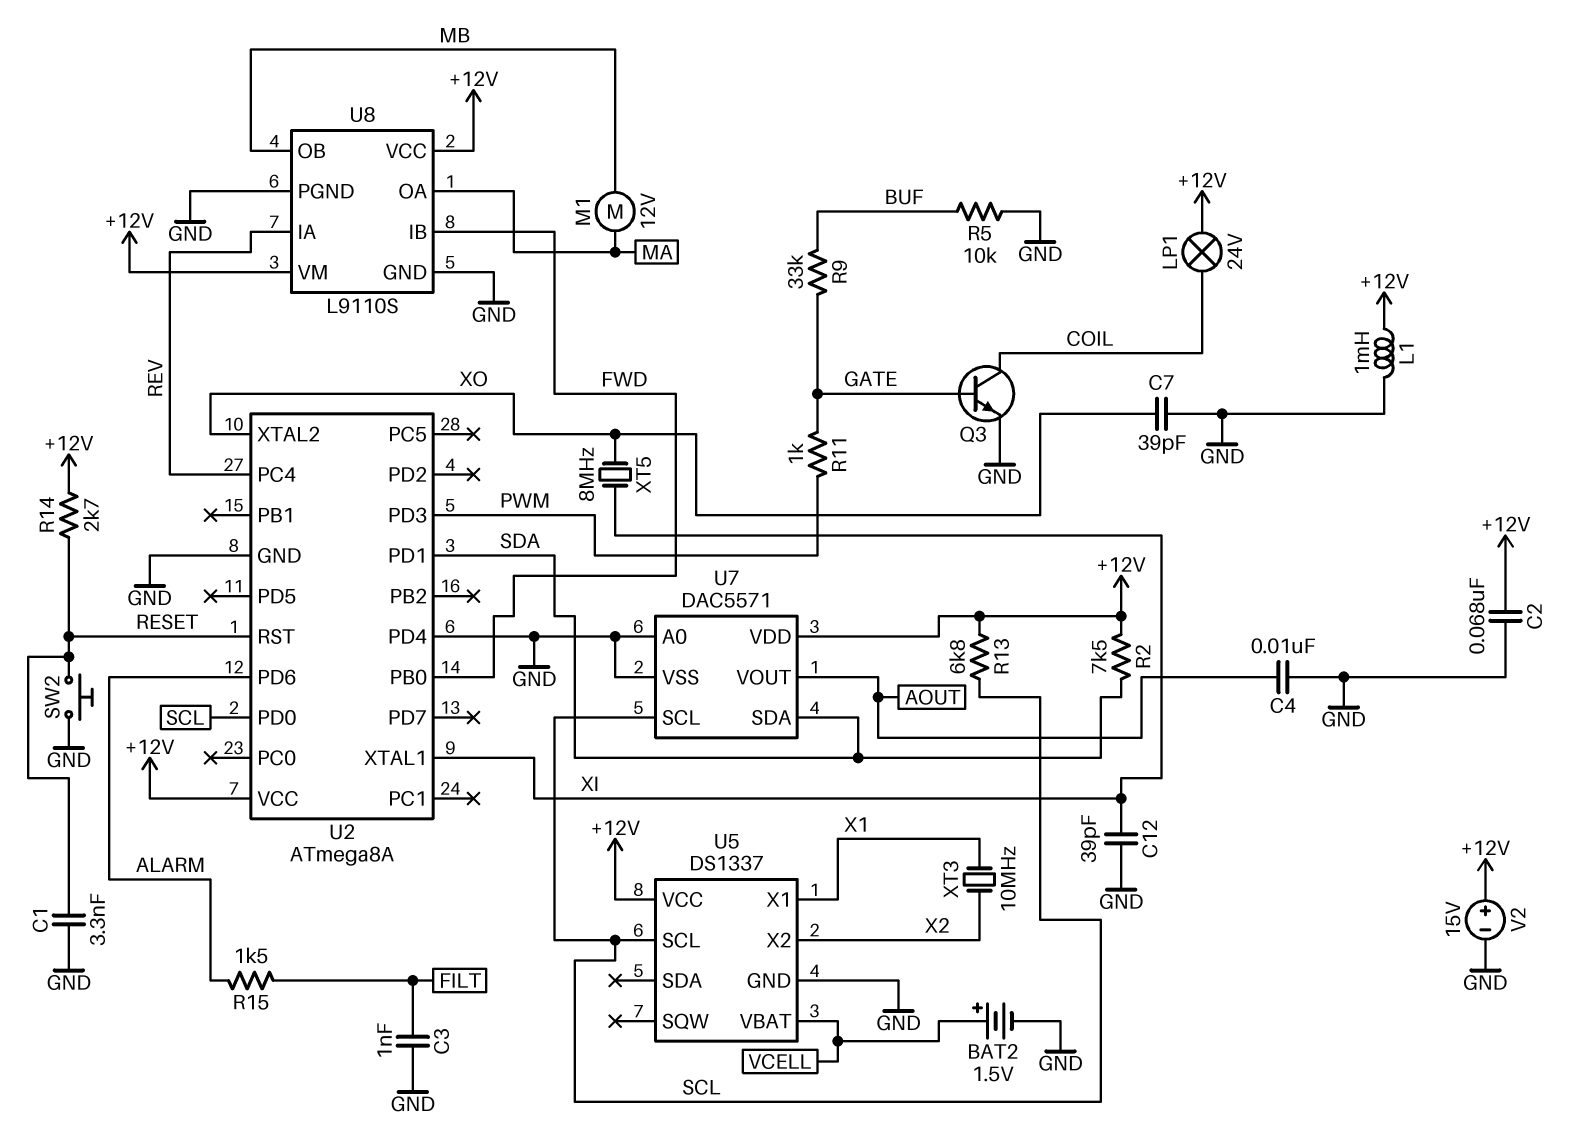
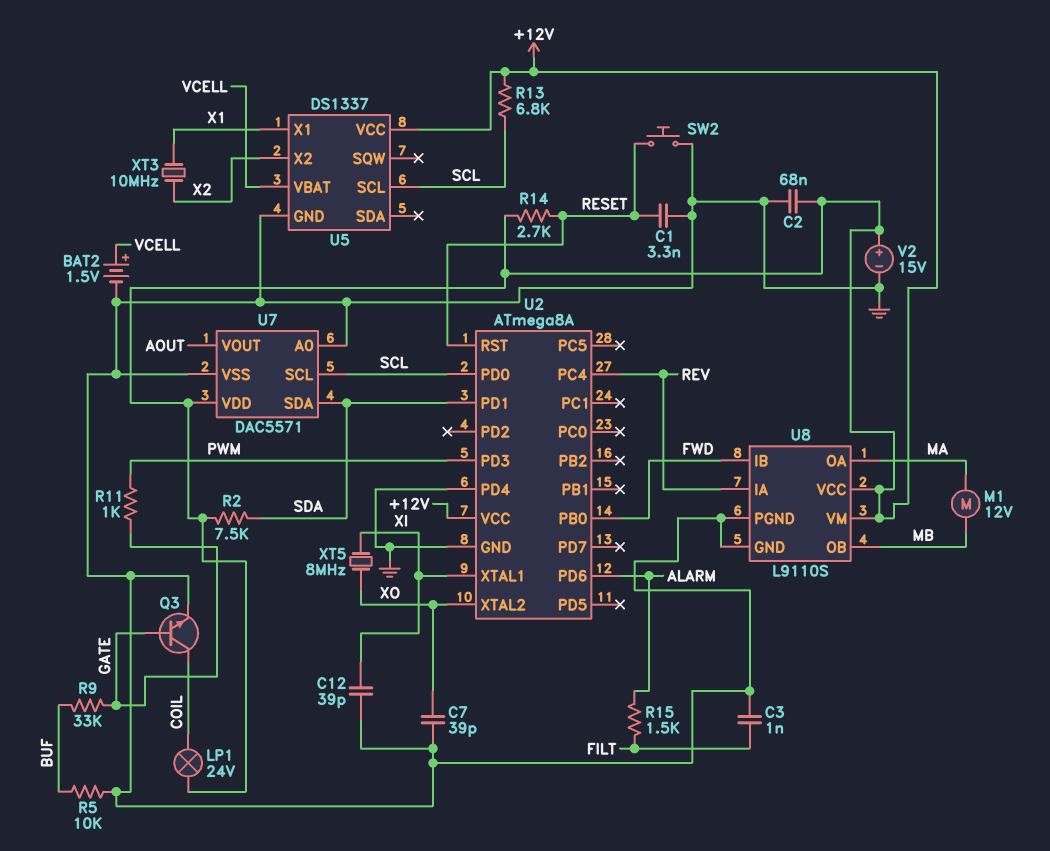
C4: 10nF (AOUT, GND) -> none
L1: 1mH (+12V, GND) -> none

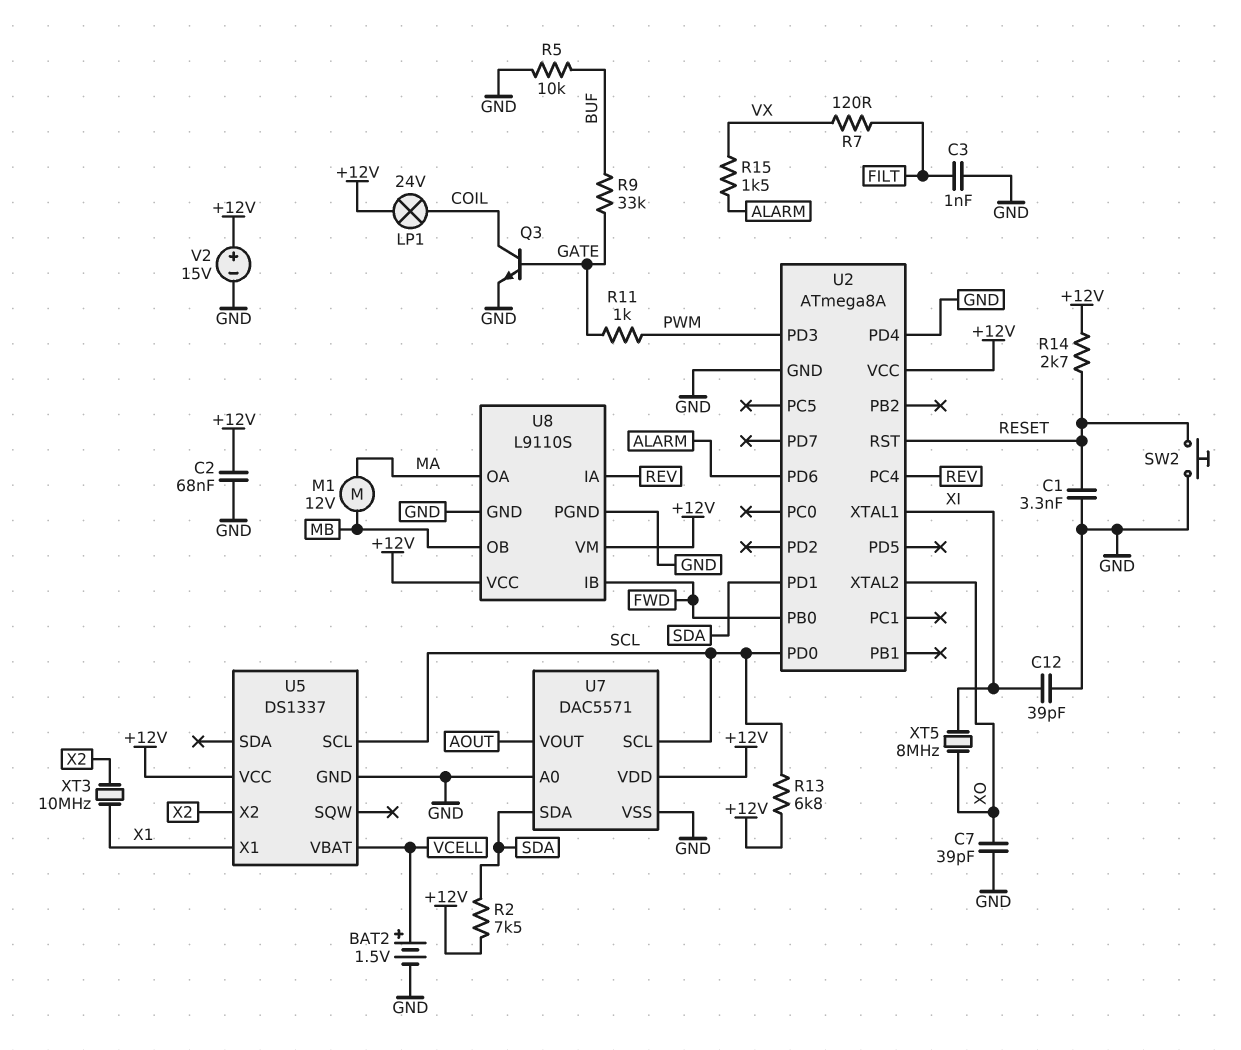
R7: none -> 120 (FILT, VX)
R15: 1.5k (ALARM, FILT) -> 1.5k (ALARM, VX)

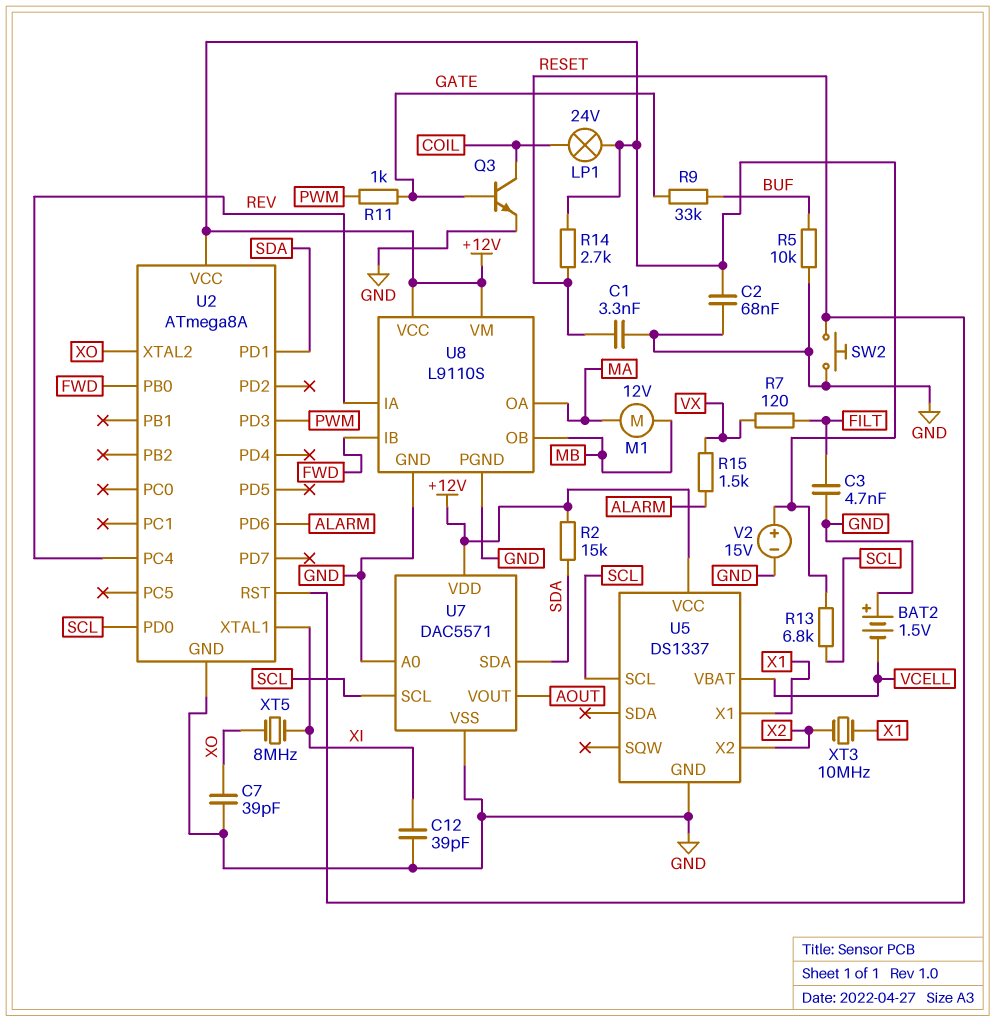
BAT2: 1.5V (plus VCELL, minus GND) -> 1.5V (plus GND, minus VCELL)
C3: 1nF (FILT, GND) -> 4.7nF (FILT, GND)
R2: 7.5k (+12V, SDA) -> 15k (+12V, SDA)
U2 pin PD4: GND -> none

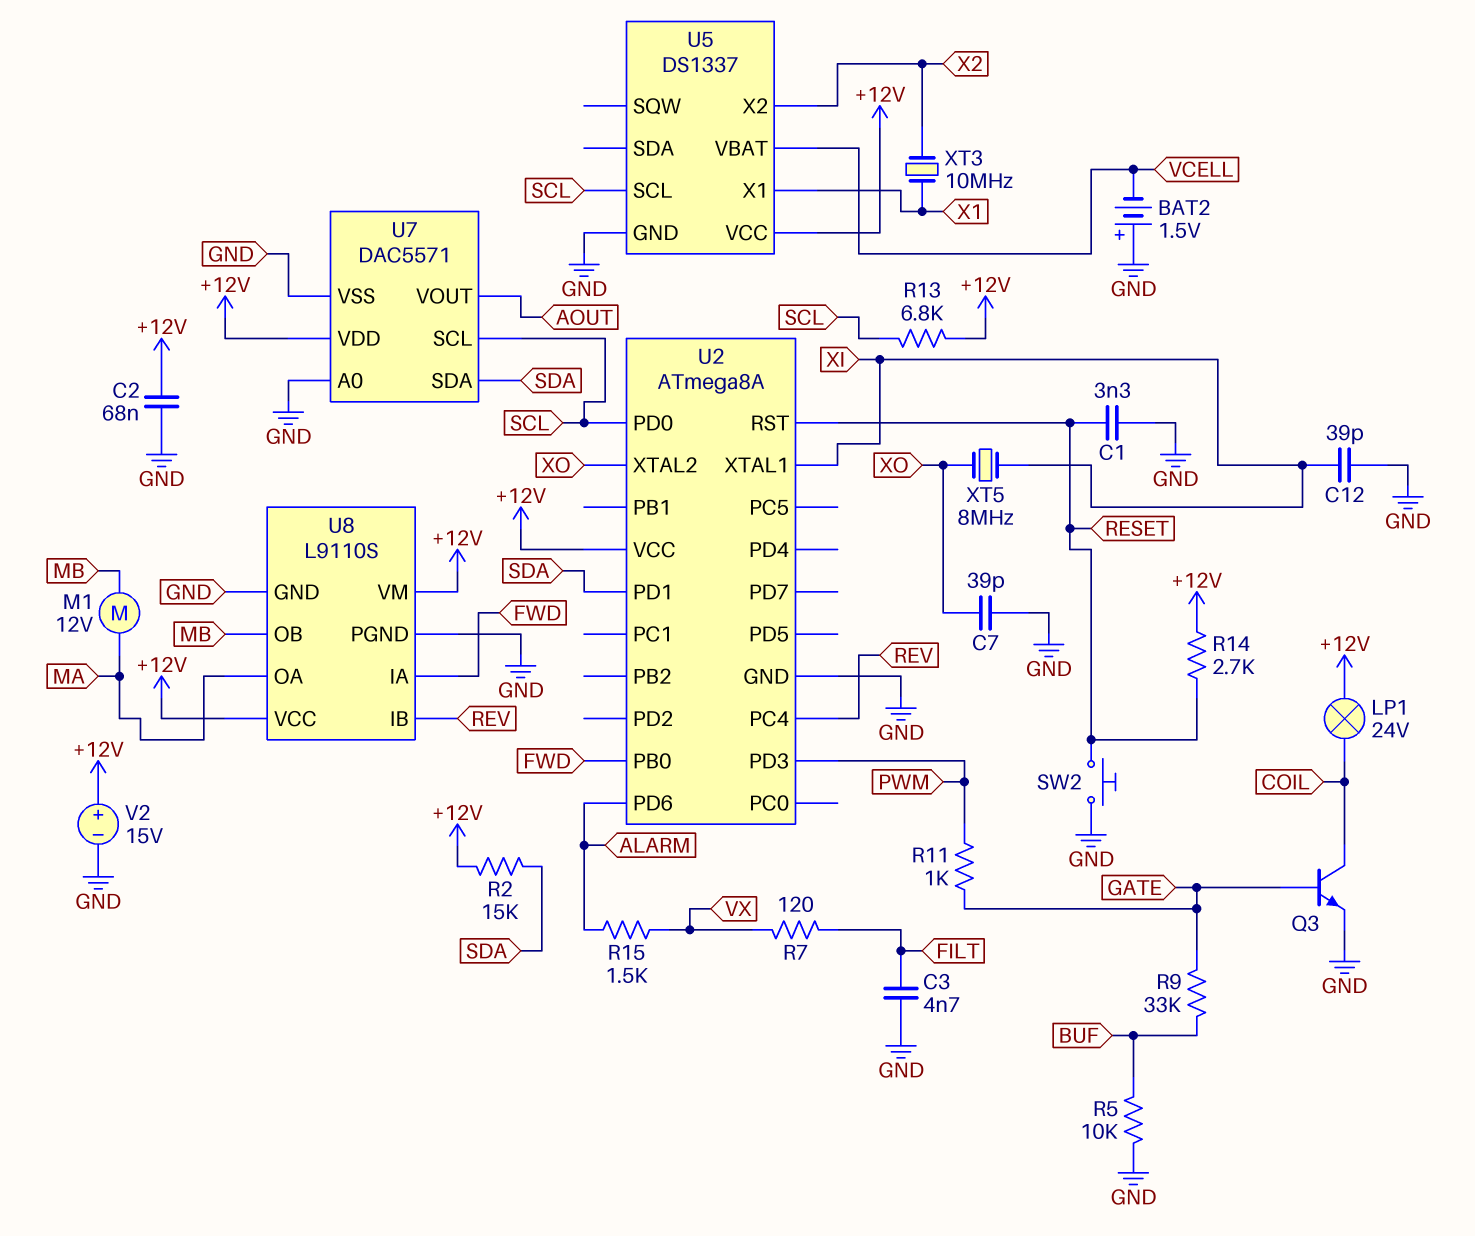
U8 pin IA: REV -> FWD
U8 pin IB: FWD -> REV

